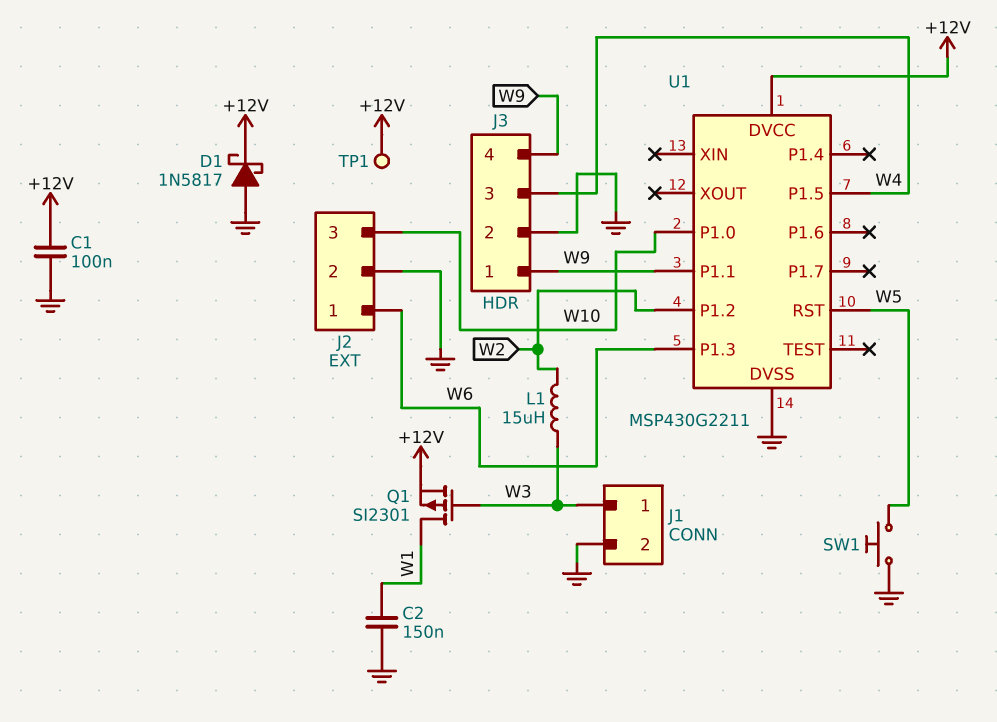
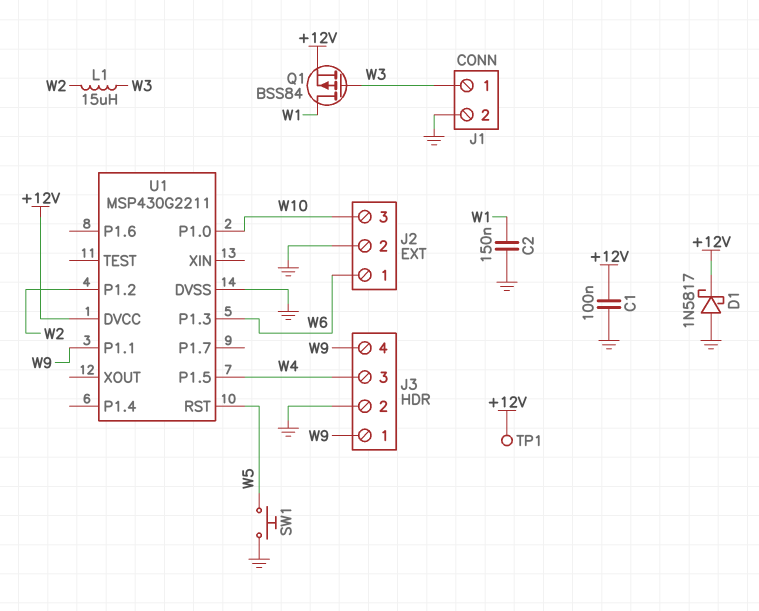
Q1: PMOS SI2301 (G W3, D W1, S +12V) -> PMOS BSS84 (G W3, D W1, S +12V)

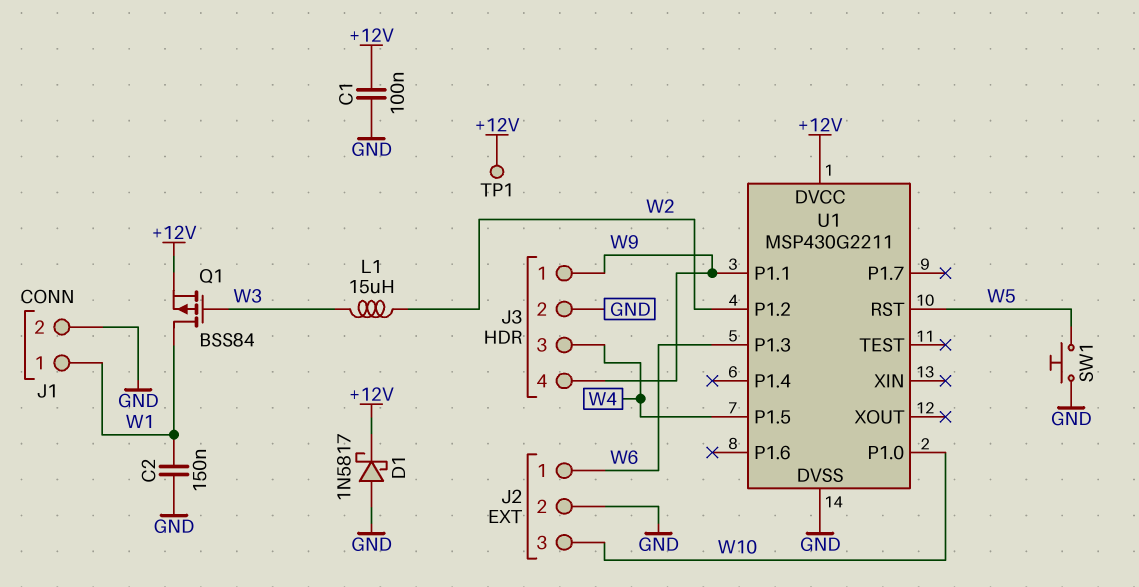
J1 pin 1: W3 -> W1

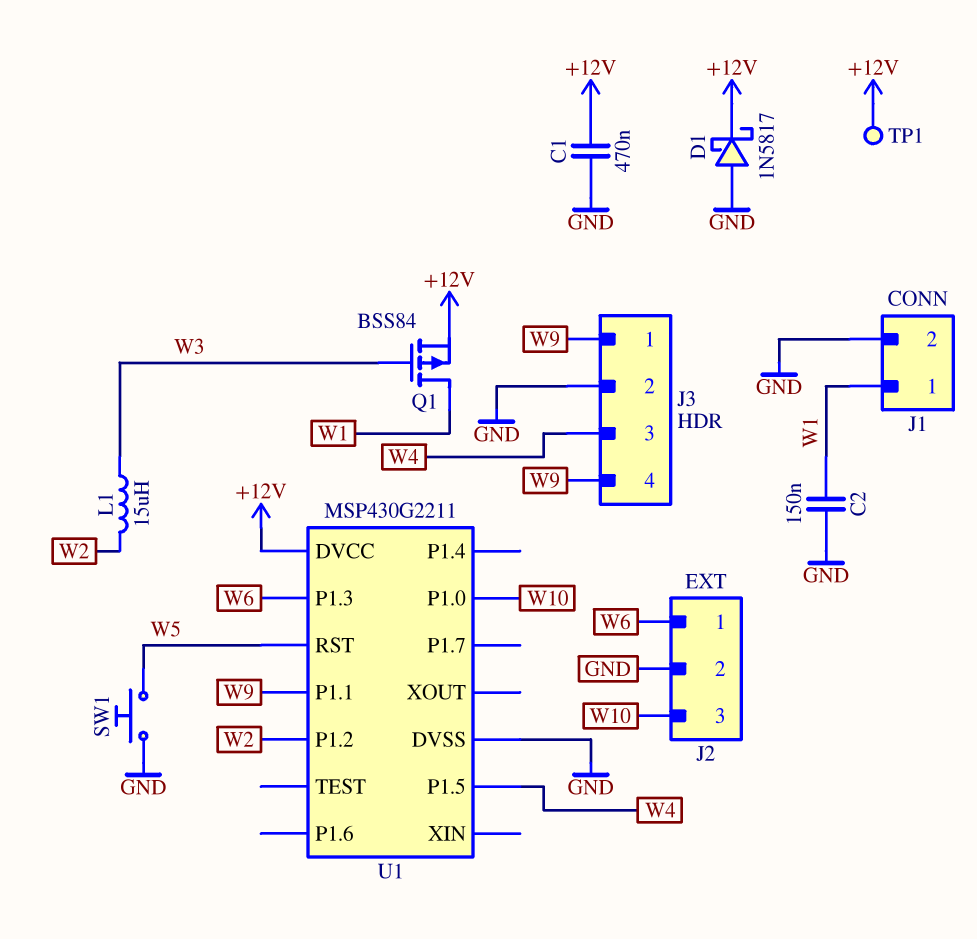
C1: 100nF (+12V, GND) -> 470nF (+12V, GND)

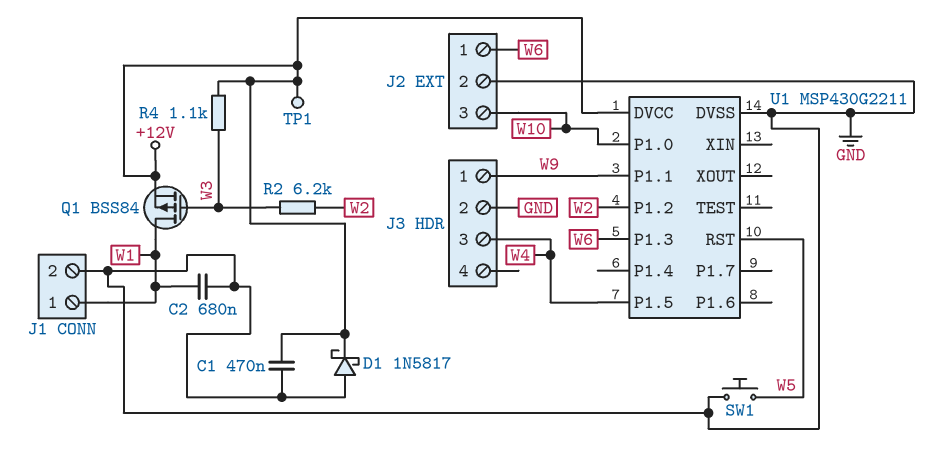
C2: 150nF (GND, W1) -> 680nF (GND, W1)
J3 pin 4: W9 -> none
L1: 15uH (W2, W3) -> none
R2: none -> 6.2k (W2, W3)
R4: none -> 1.1k (+12V, W3)

